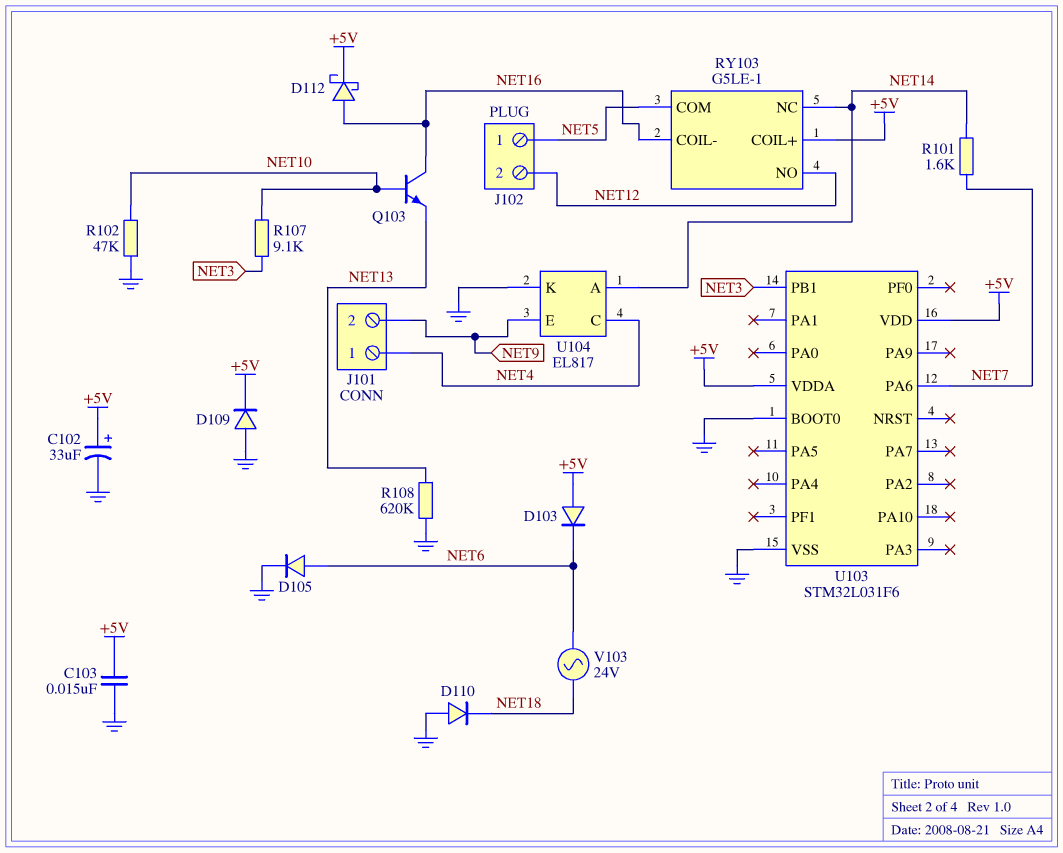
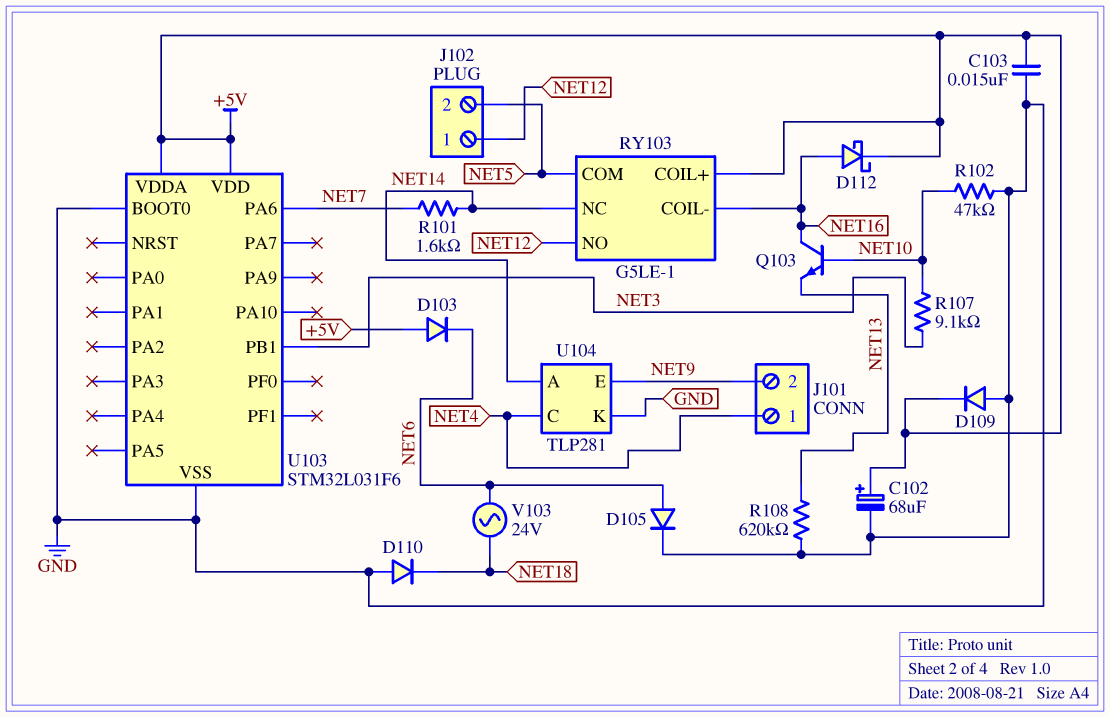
C102: 33uF (plus +5V, minus GND) -> 68uF (plus +5V, minus GND)
J102 pin 1: NET5 -> NET12
J102 pin 2: NET12 -> NET5
U104: EL817 -> TLP281

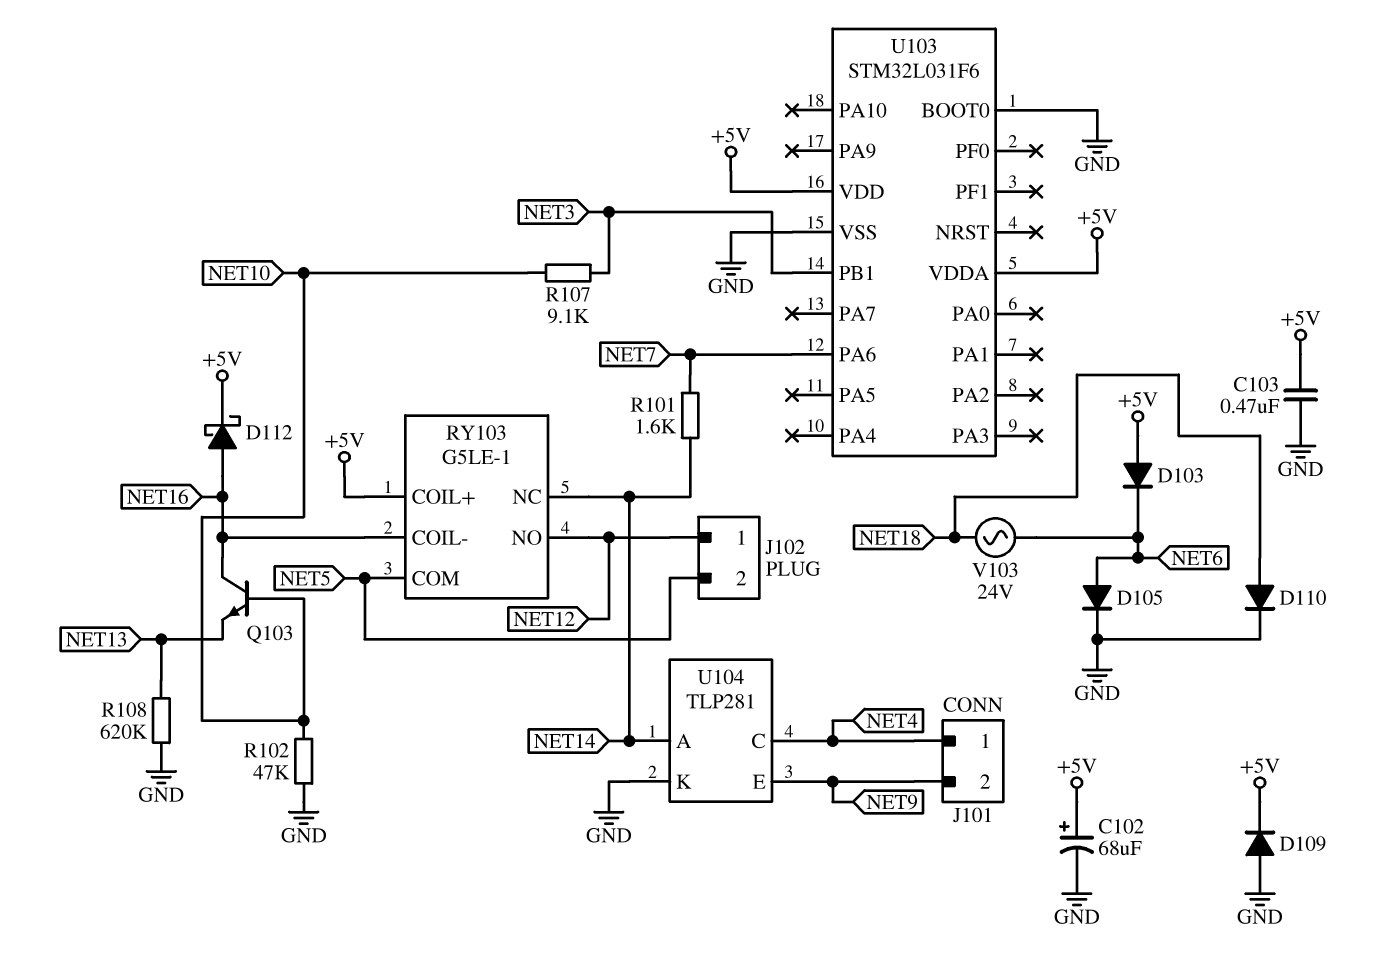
C103: 15nF (+5V, GND) -> 470nF (+5V, GND)
D110: diode (A GND, K NET18) -> diode (A NET18, K GND)

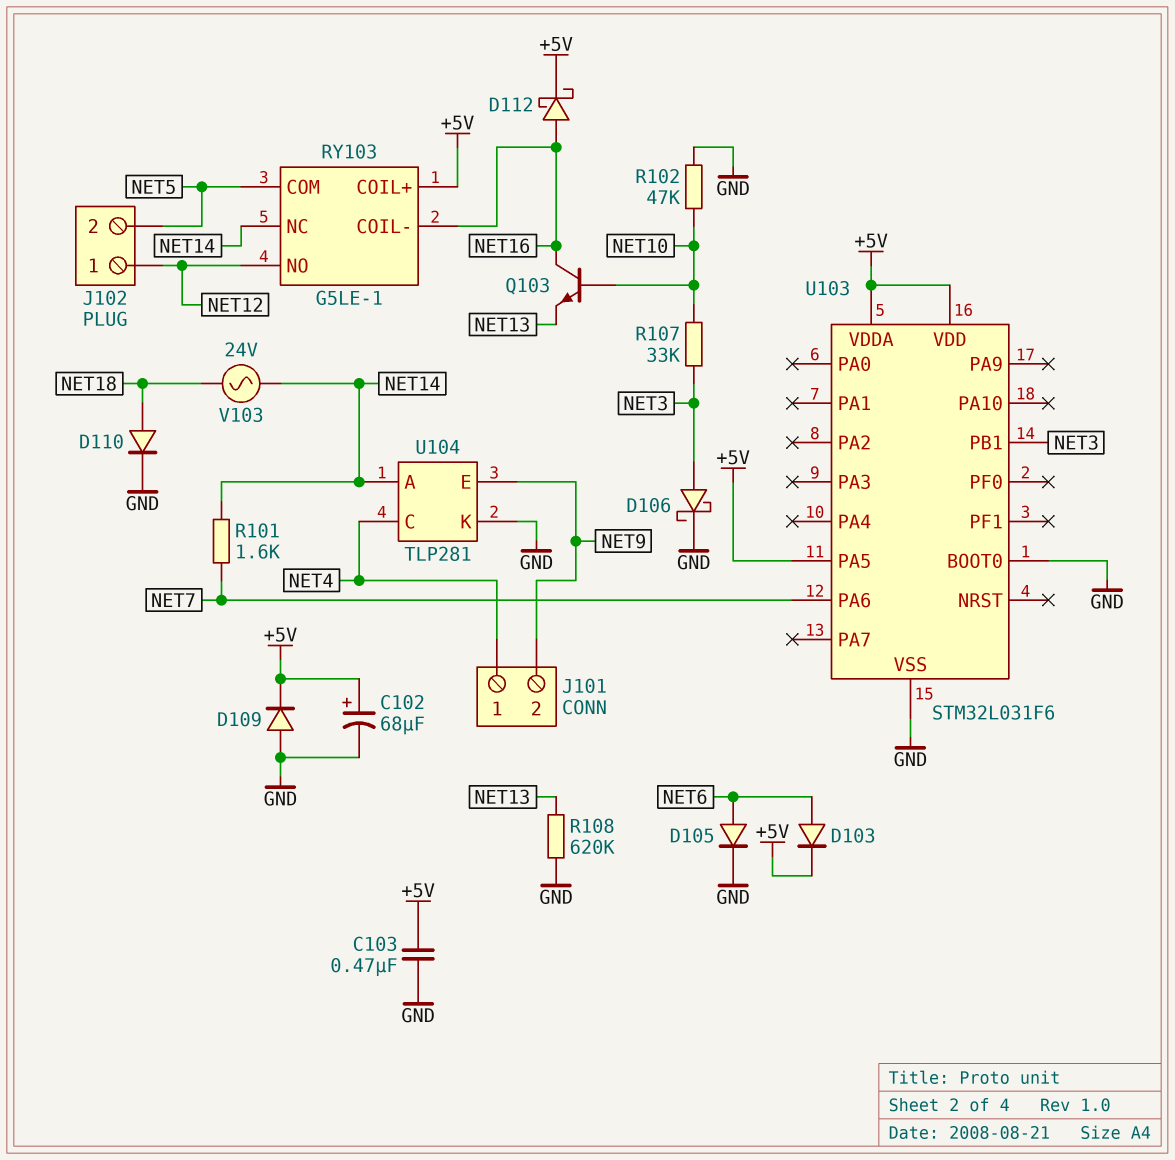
D103: diode (A +5V, K NET6) -> diode (A NET6, K +5V)
D106: none -> schottky (A NET3, K GND)
R107: 9.1k (NET3, NET10) -> 33k (NET3, NET10)
U103 pin PA5: none -> +5V
V103: AC 24V (NET6, NET18) -> AC 24V (NET14, NET18)

